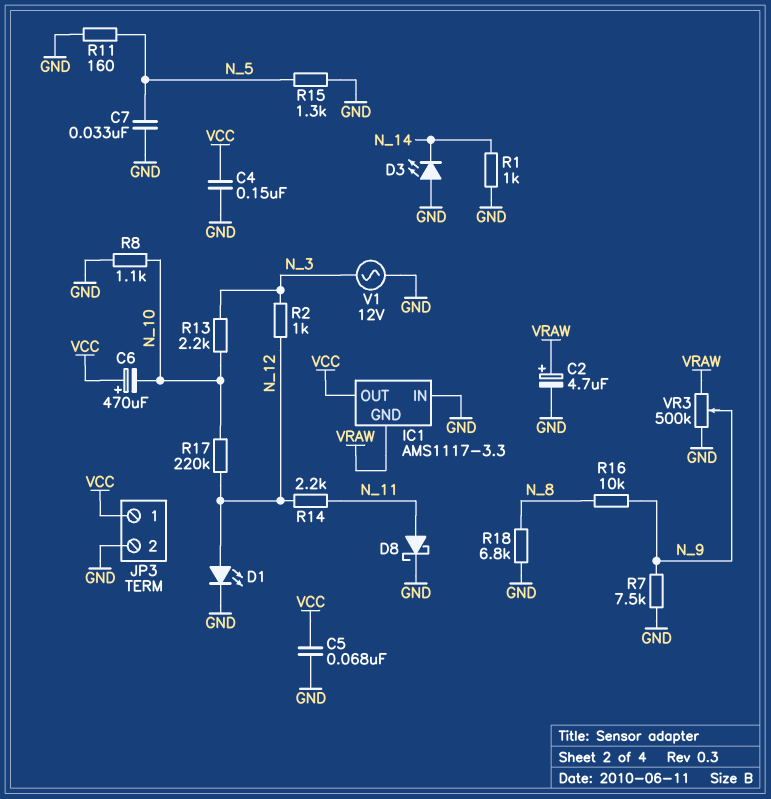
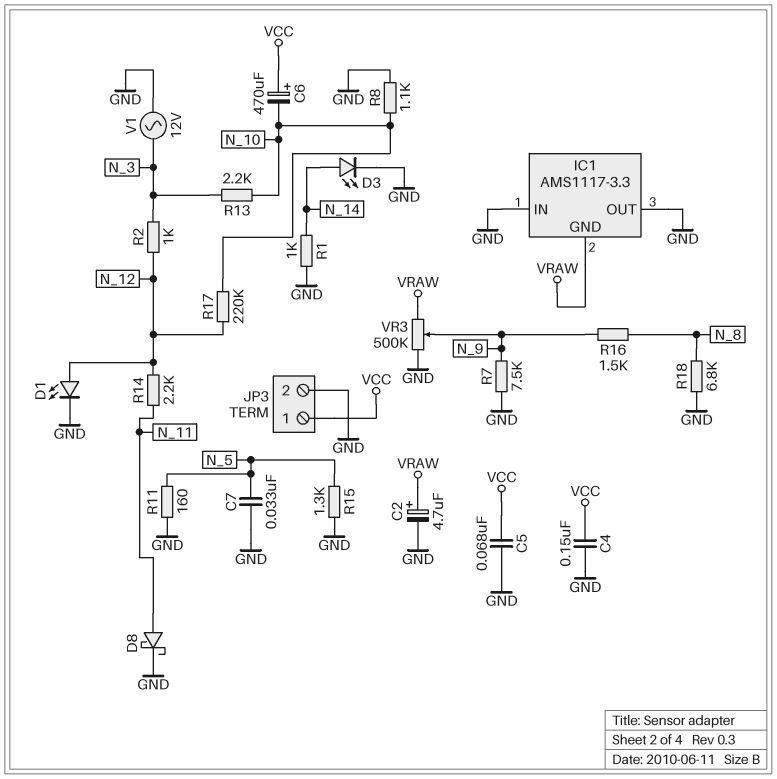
D3: LED (A GND, K N_14) -> LED (A N_14, K GND)
IC1 pin OUT: VCC -> GND
R16: 10k (N_8, N_9) -> 1.5k (N_8, N_9)

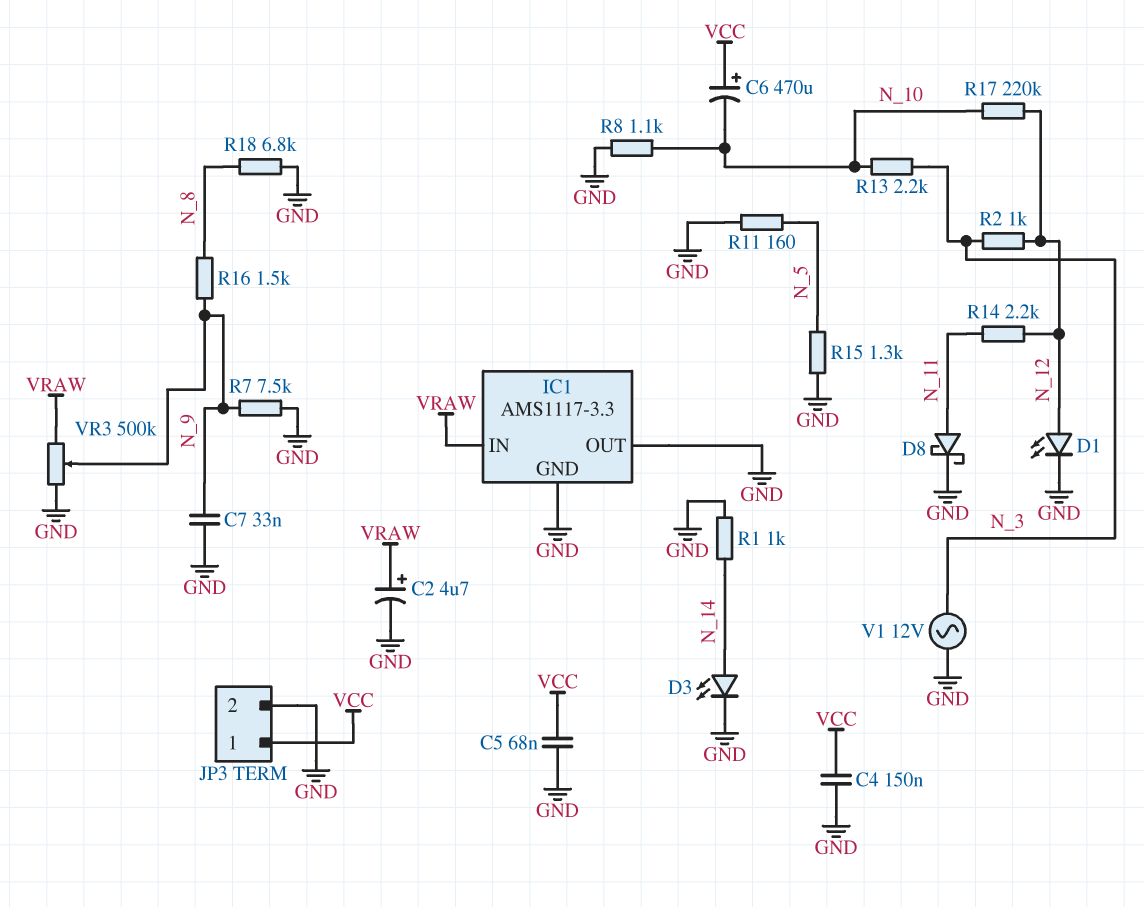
C7: 33nF (GND, N_5) -> 33nF (GND, N_9)
IC1 pin GND: VRAW -> GND
IC1 pin IN: GND -> VRAW

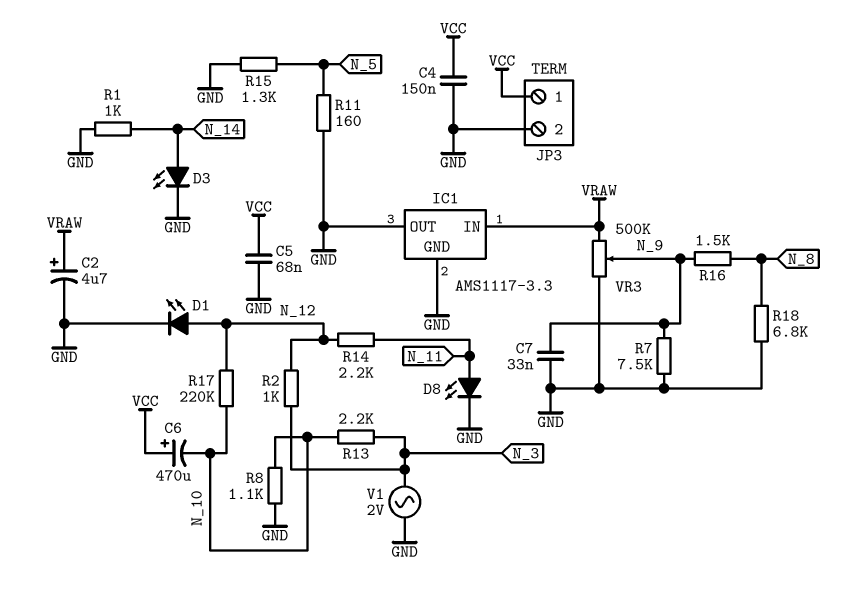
D8: schottky (A N_11, K GND) -> LED (A N_11, K GND)
V1: AC 12V (GND, N_3) -> AC 2V (GND, N_3)

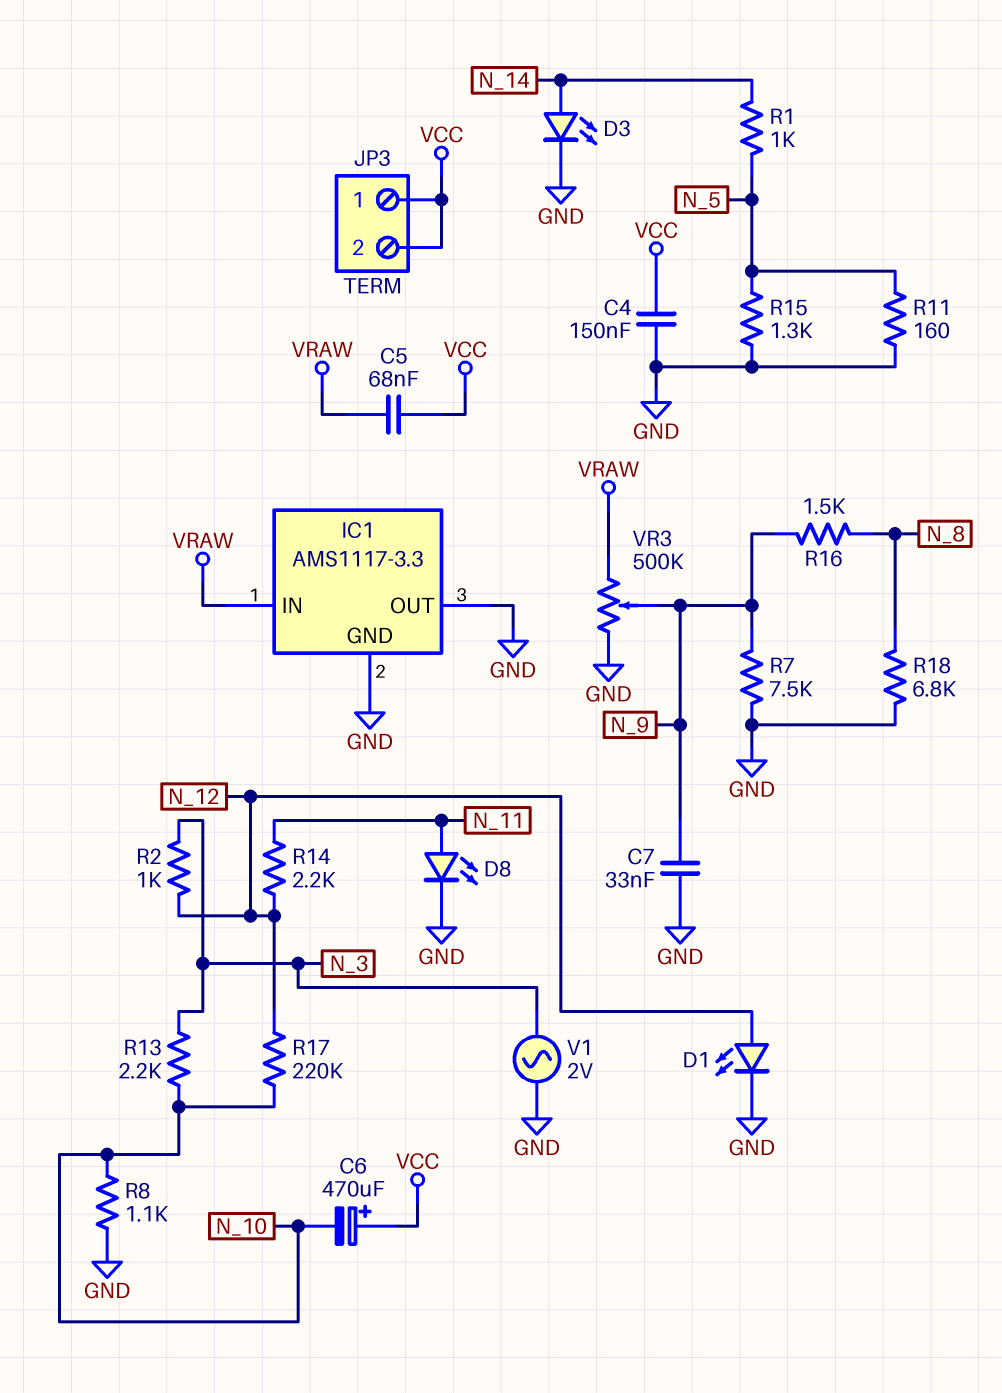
C2: 4.7uF (plus VRAW, minus GND) -> none
C5: 68nF (GND, VCC) -> 68nF (VCC, VRAW)
JP3 pin 2: GND -> VCC
R1: 1k (GND, N_14) -> 1k (N_5, N_14)

